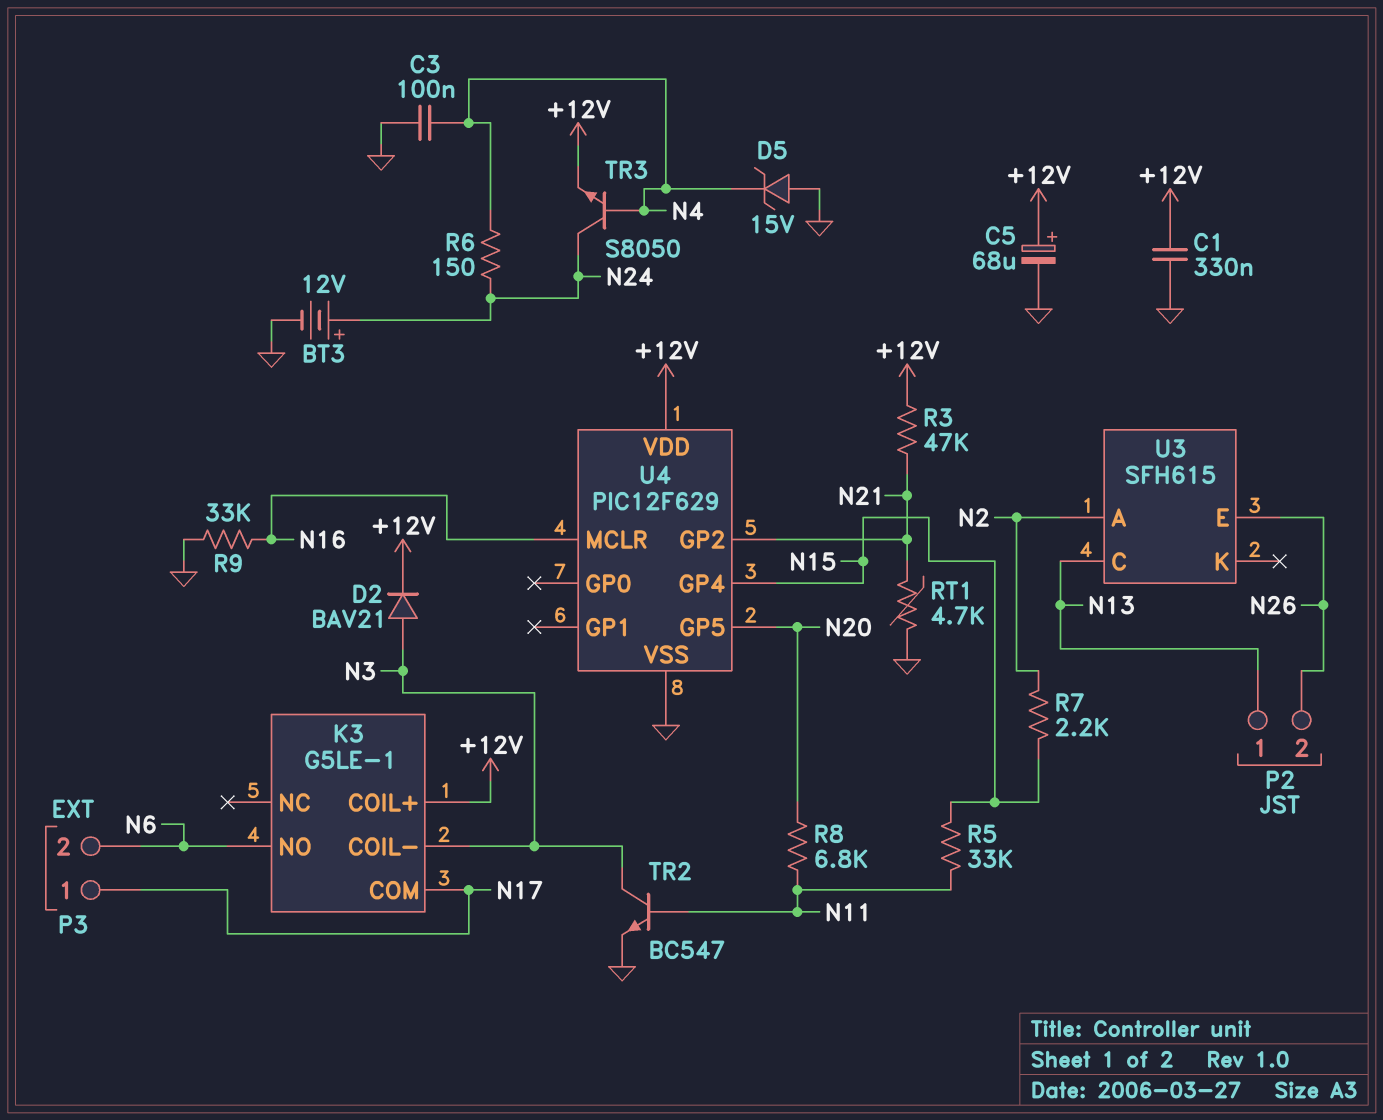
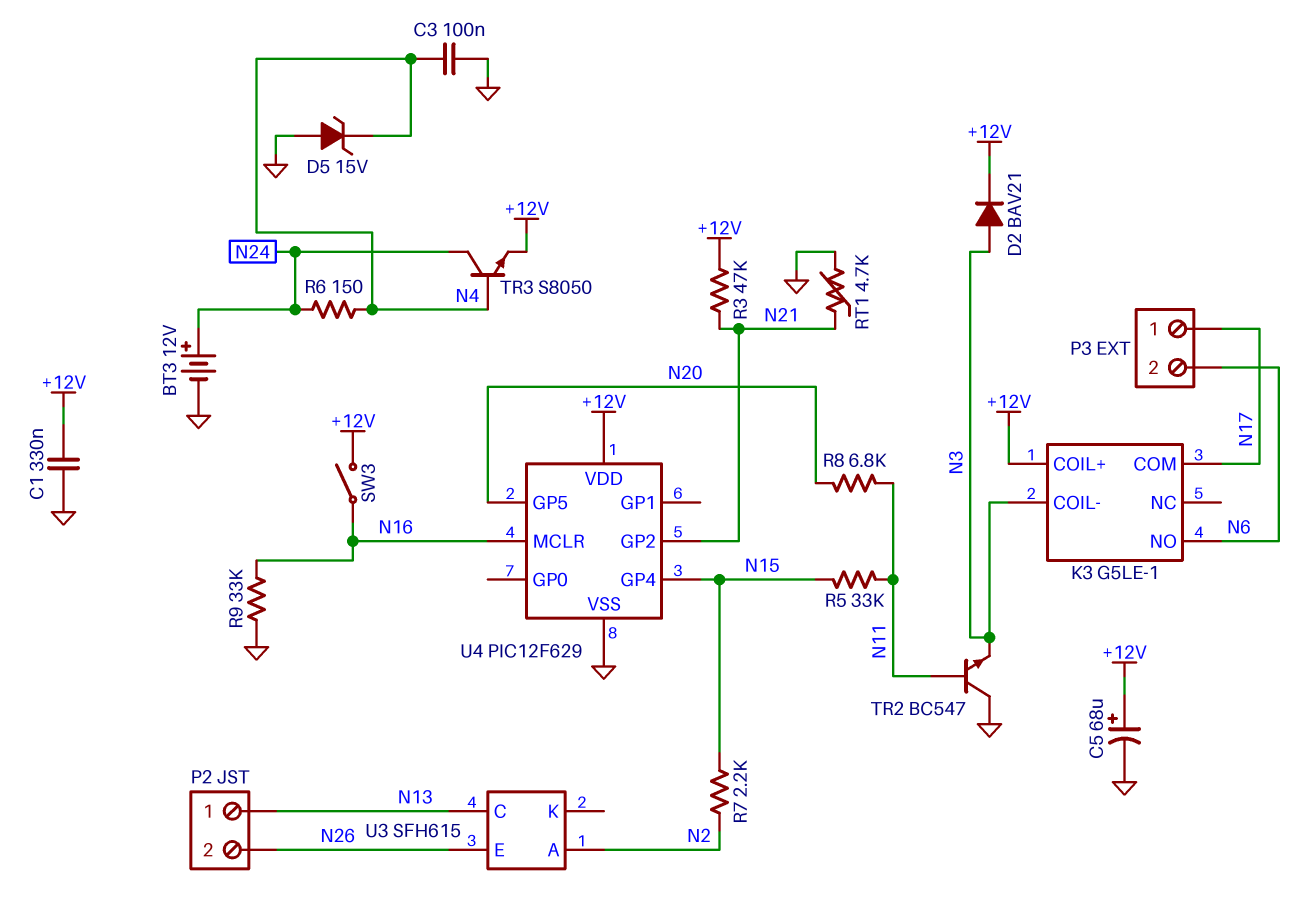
SW3: none -> switch (+12V, N16)
TR2: NPN BC547 (B N11, C N3, E GND) -> NPN BC547 (B N11, C GND, E N3)

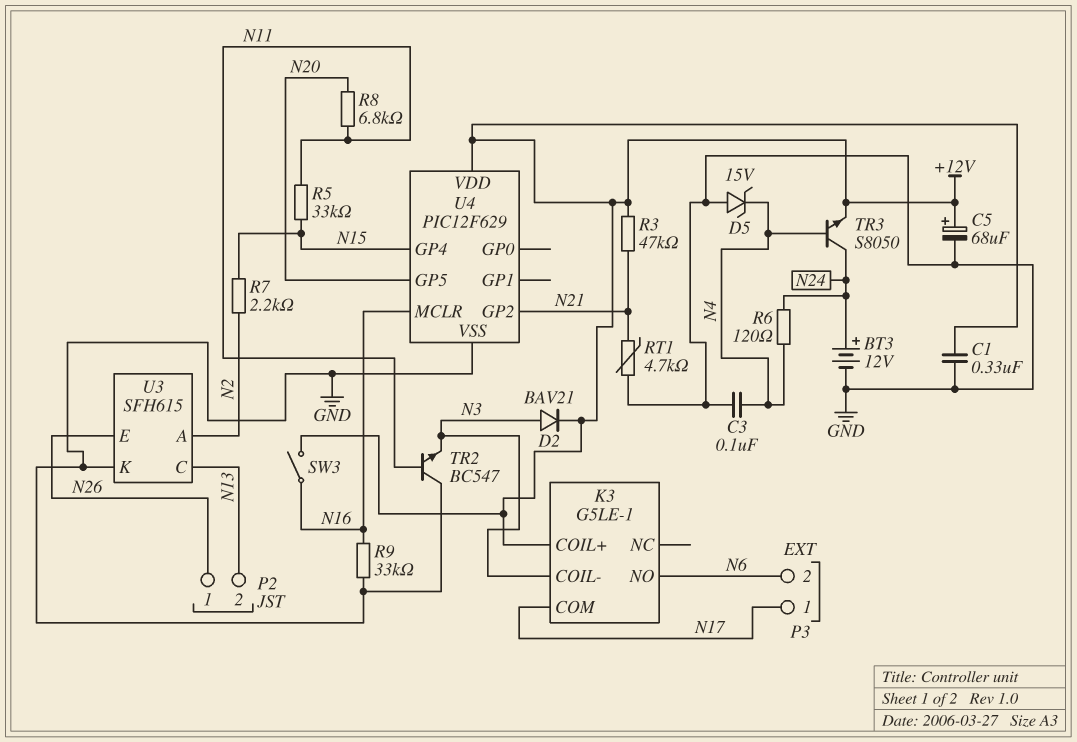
P2 pin 1: N13 -> N26
P2 pin 2: N26 -> N13
R6: 150 (N4, N24) -> 120 (N4, N24)
U3 pin K: none -> GND

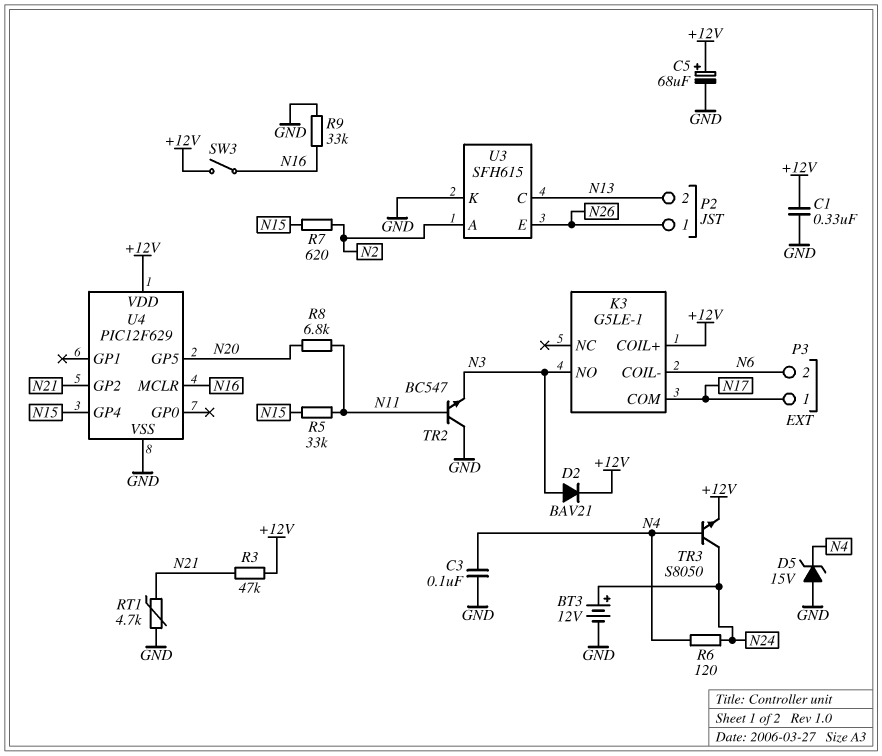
K3 pin COIL-: N3 -> N6
K3 pin NO: N6 -> N3
R7: 2.2k (N2, N15) -> 620 (N2, N15)

